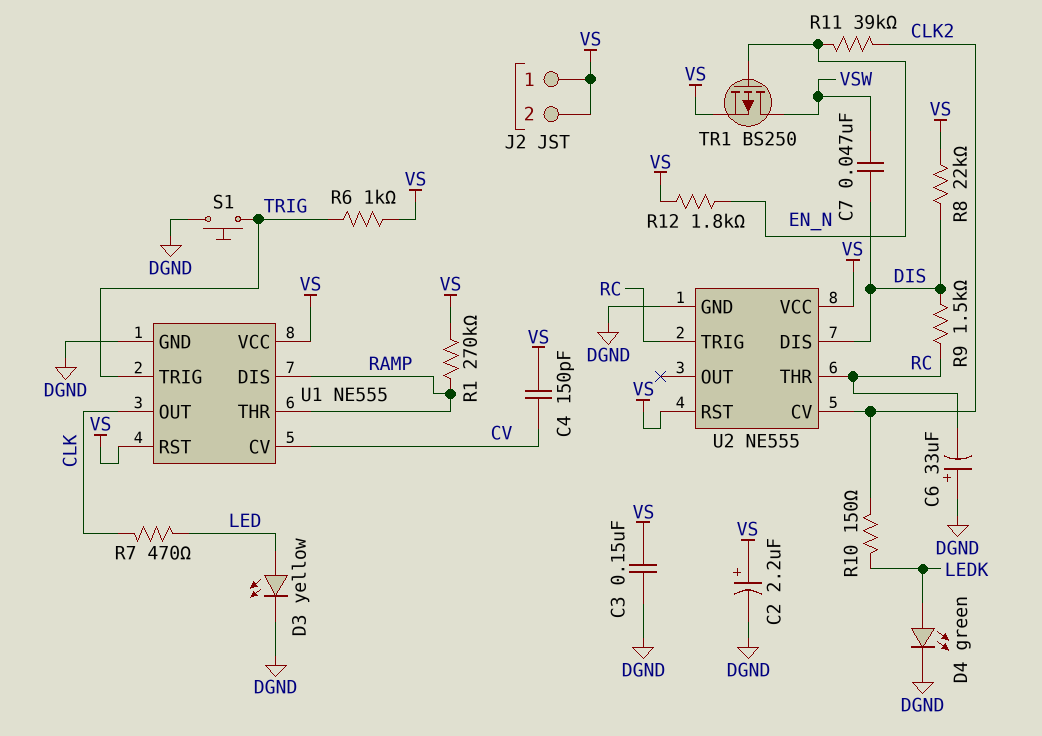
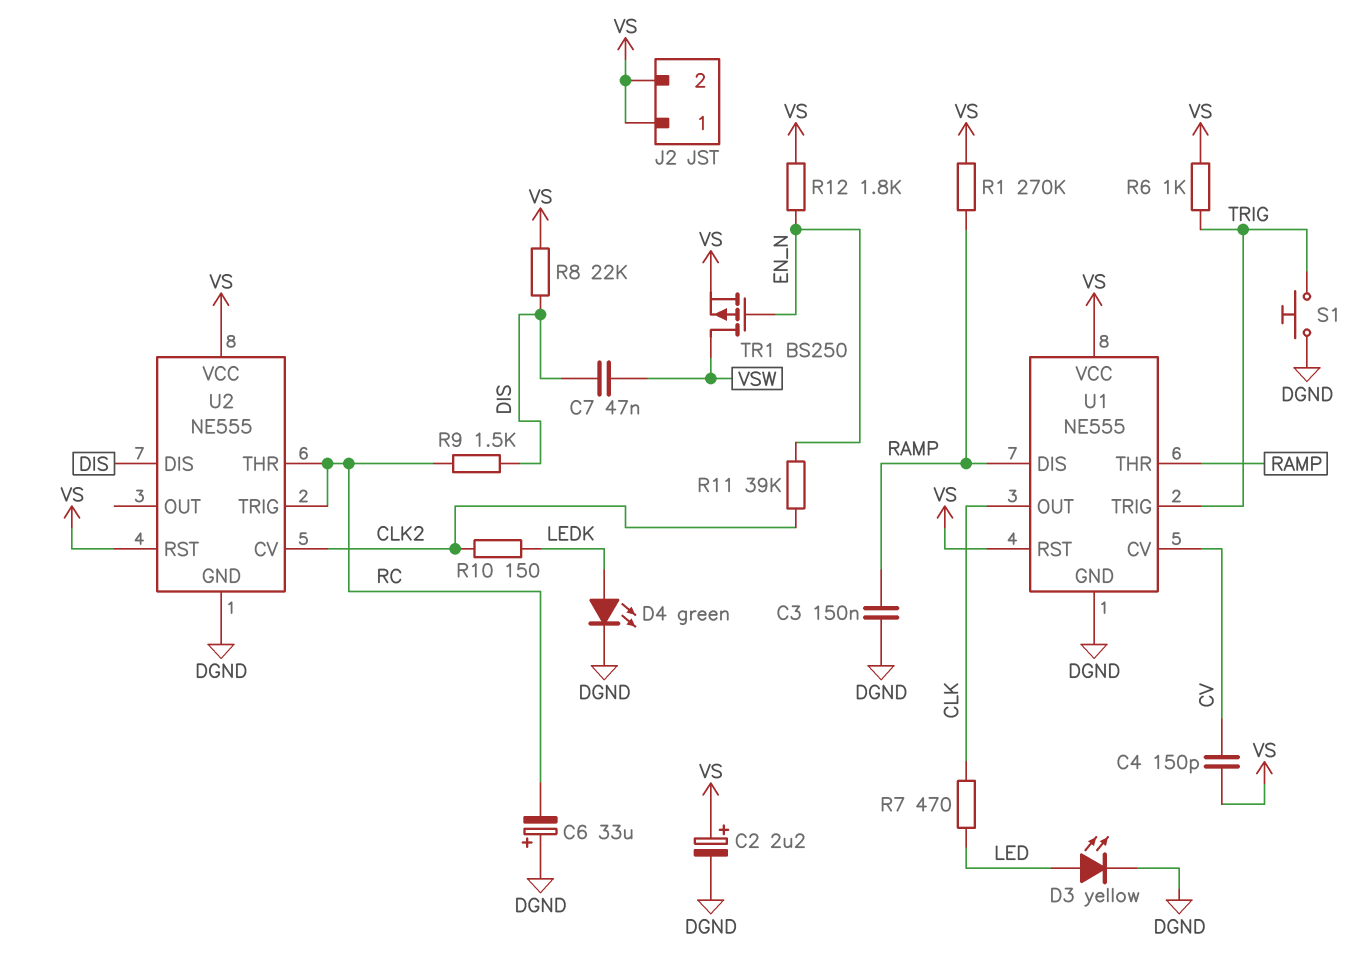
C3: 150nF (DGND, VS) -> 150nF (DGND, RAMP)

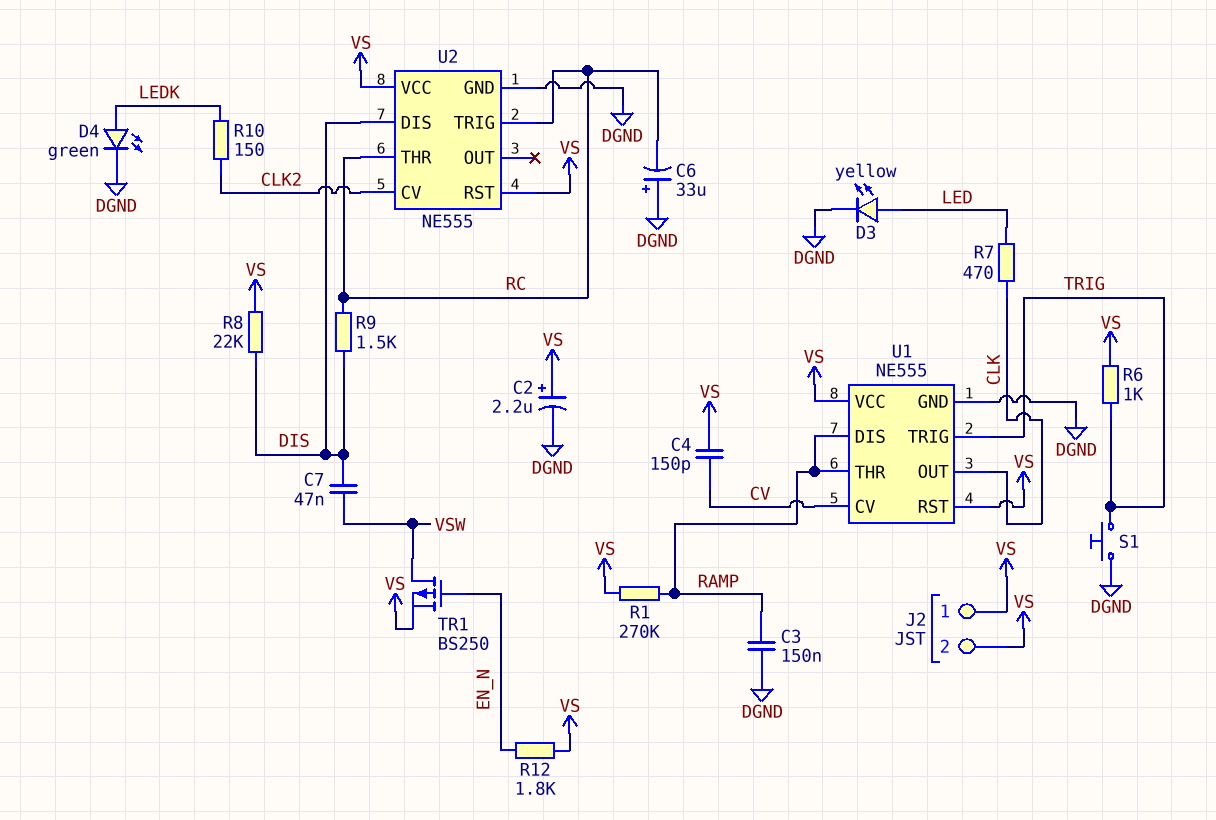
R11: 39k (CLK2, EN_N) -> none

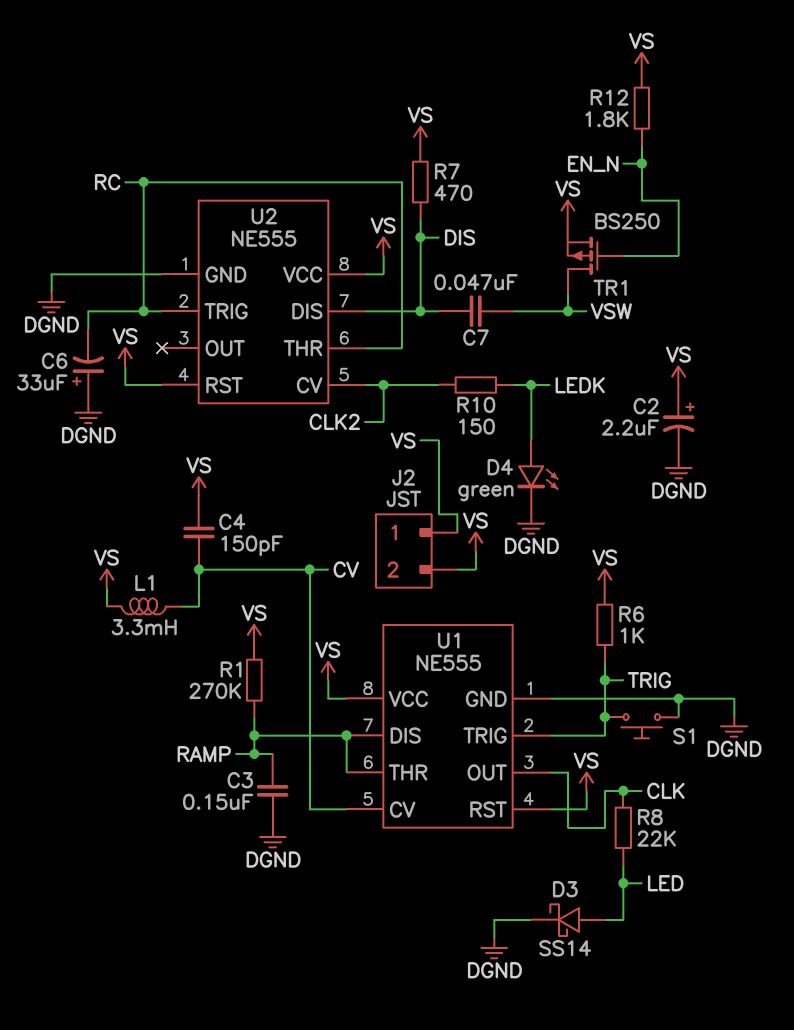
D3: LED yellow (A LED, K DGND) -> schottky SS14 (A LED, K DGND)
L1: none -> 3.3mH (CV, VS)
R7: 470 (CLK, LED) -> 470 (DIS, VS)
R8: 22k (DIS, VS) -> 22k (CLK, LED)
R9: 1.5k (DIS, RC) -> none

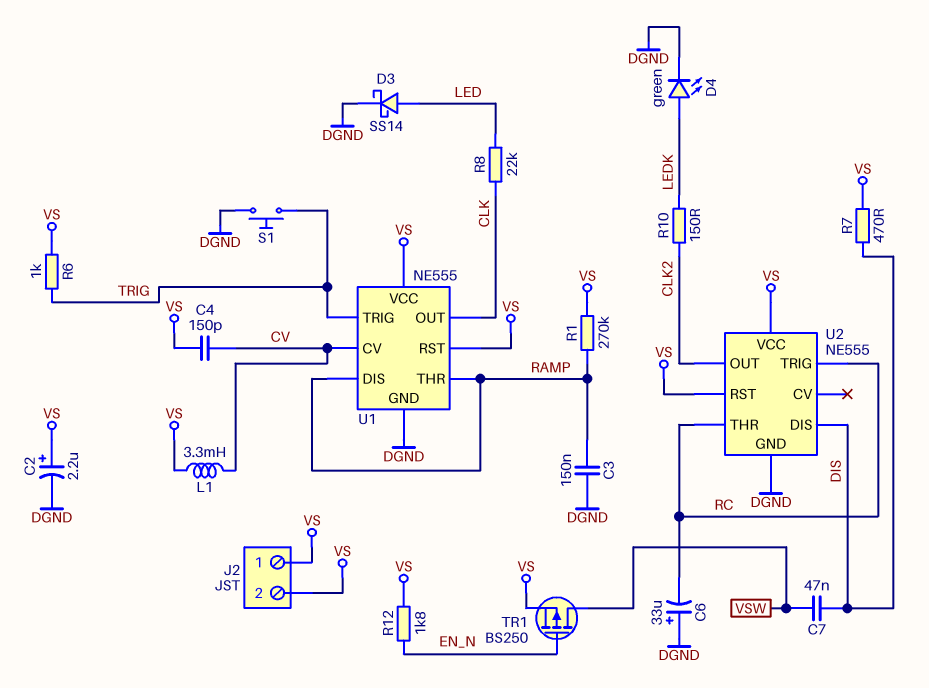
U2 pin CV: CLK2 -> none
U2 pin OUT: none -> CLK2

